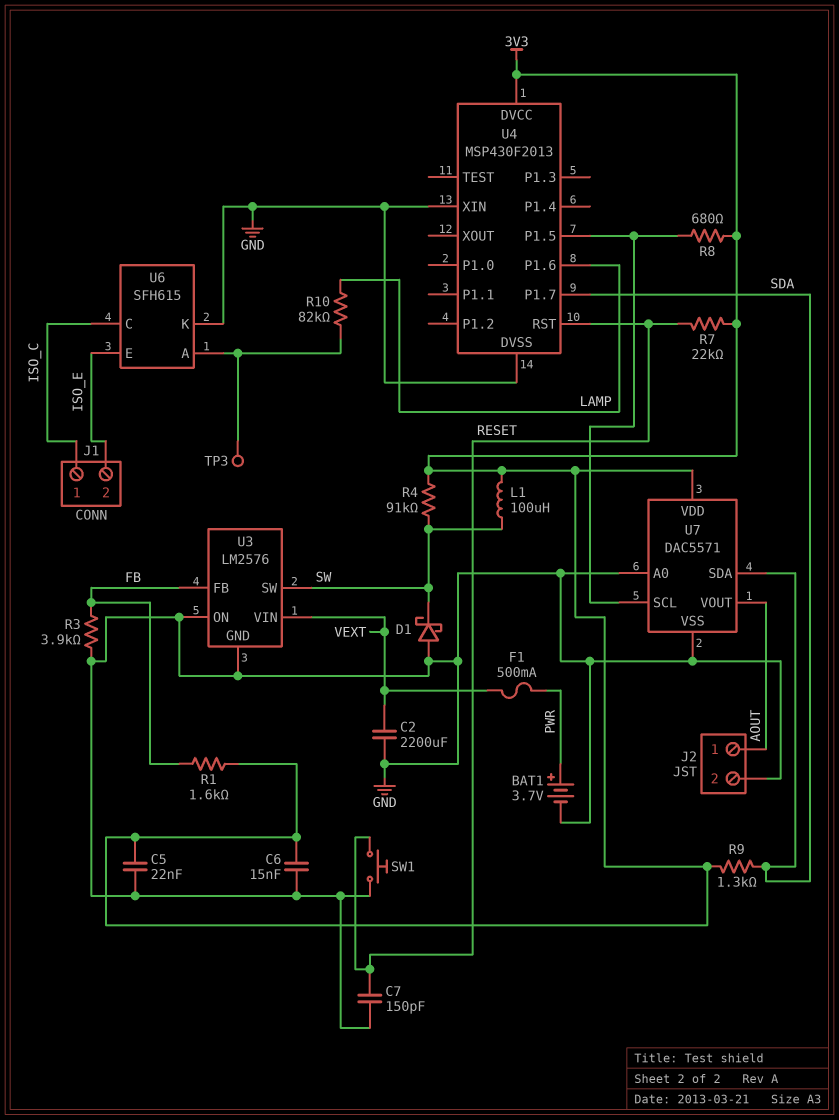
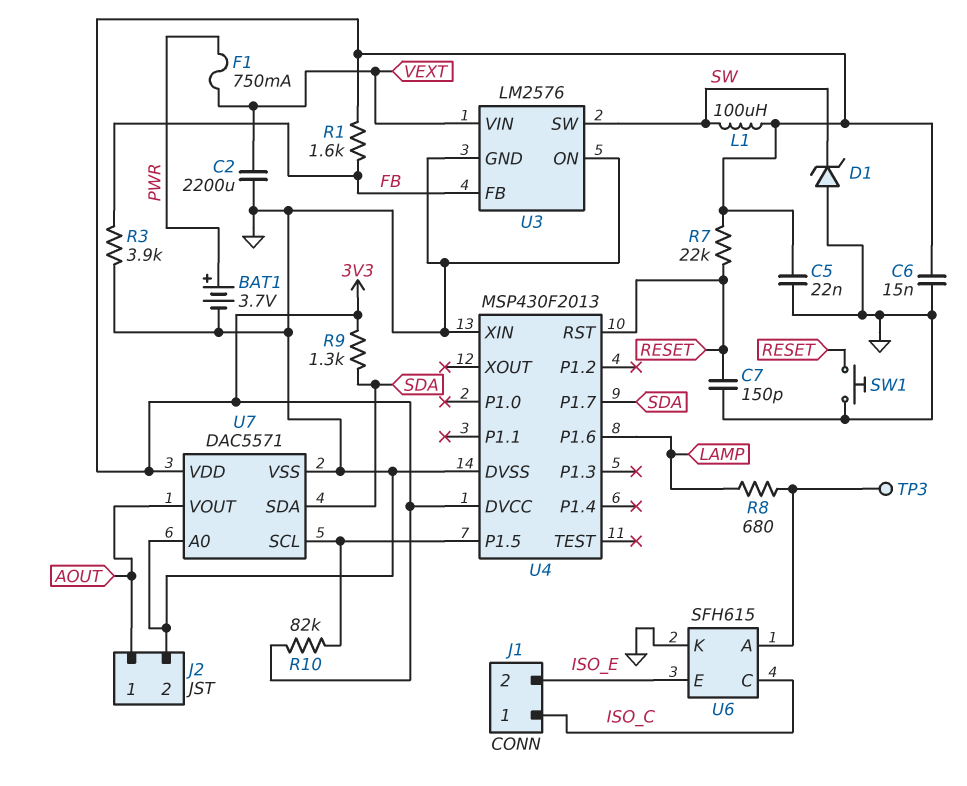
D1: schottky (A GND, K SW) -> zener (A GND, K SW)
F1: 500mA (PWR, VEXT) -> 750mA (PWR, VEXT)
R4: 91k (3V3, SW) -> none
R8: 680 (3V3, U4/P1.5) -> 680 (LAMP, U6/A)
R10: 82k (LAMP, U6/A) -> 82k (3V3, U4/P1.5)

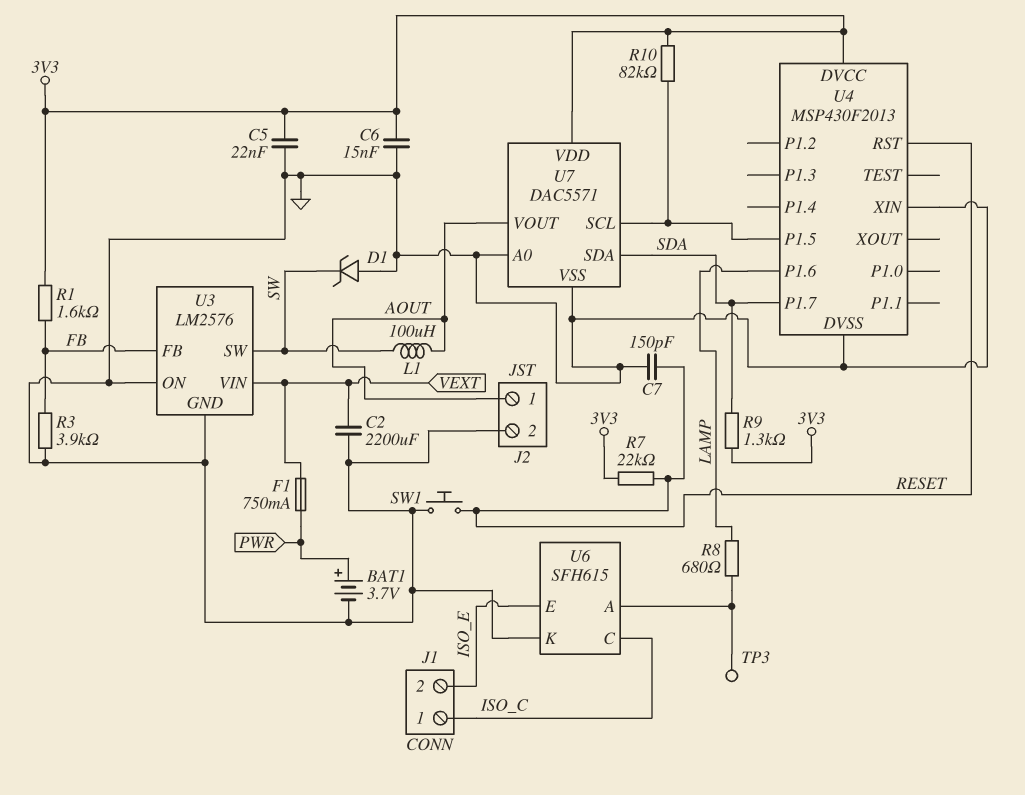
L1: 100uH (3V3, SW) -> 100uH (AOUT, SW)

